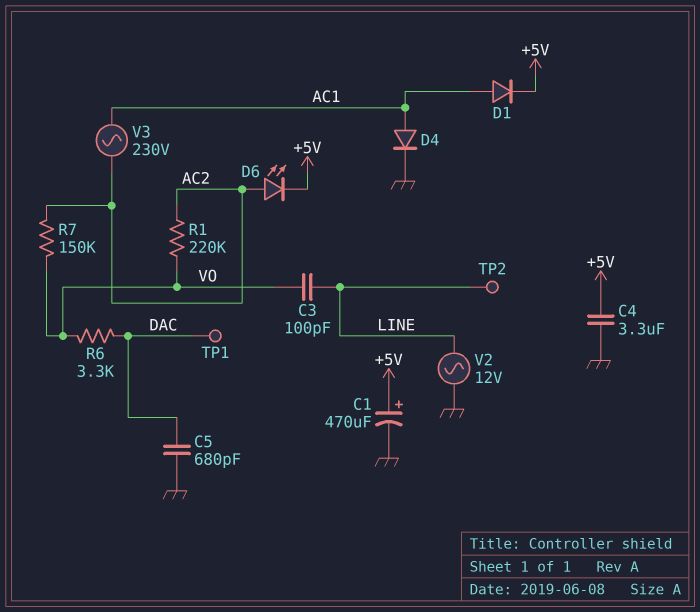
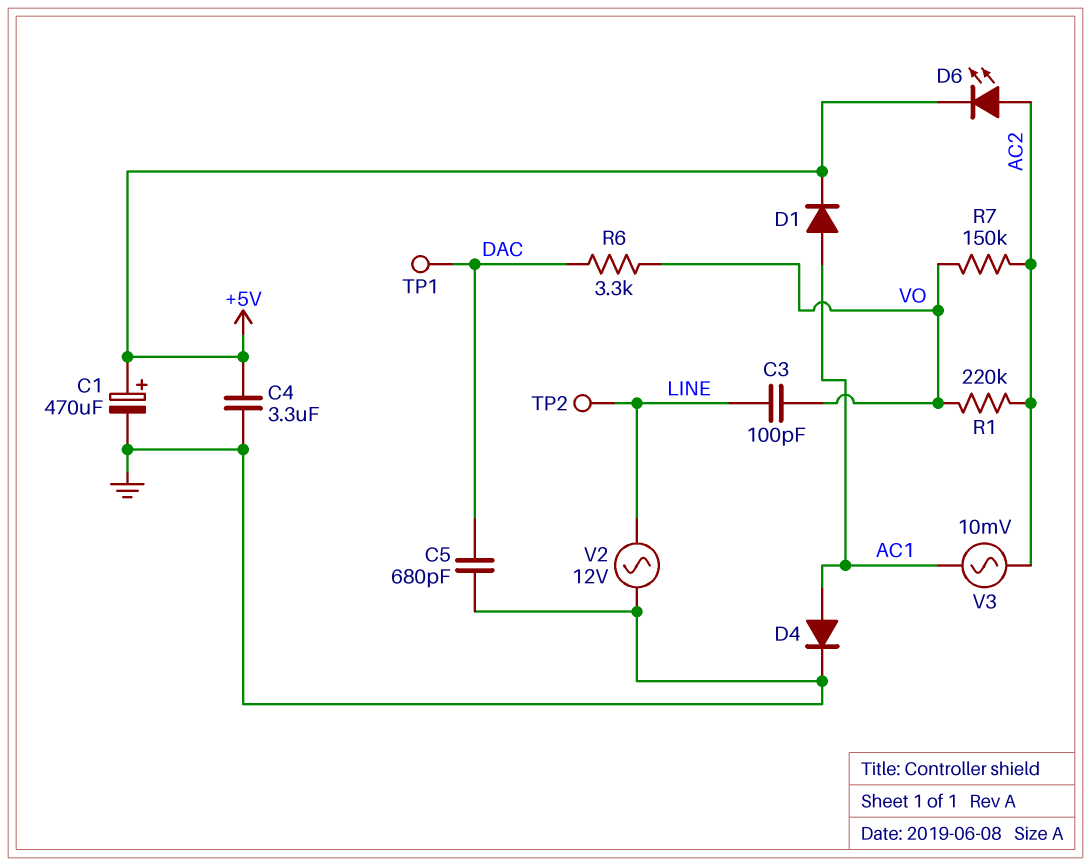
V3: AC 230V (AC1, AC2) -> AC 10mV (AC1, AC2)

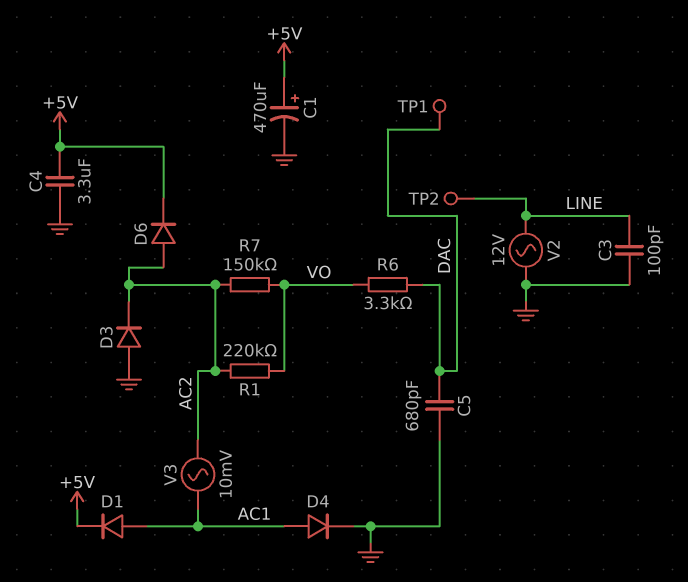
C3: 100pF (LINE, VO) -> 100pF (GND, LINE)
D3: none -> diode (A GND, K AC2)
D6: LED (A AC2, K +5V) -> diode (A AC2, K +5V)

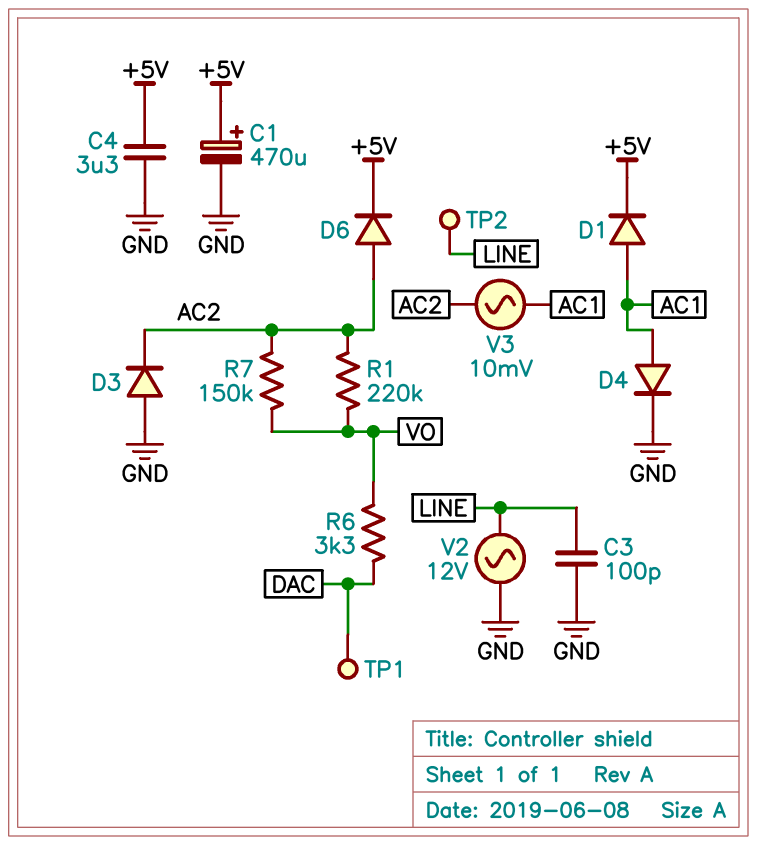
C5: 680pF (DAC, GND) -> none

